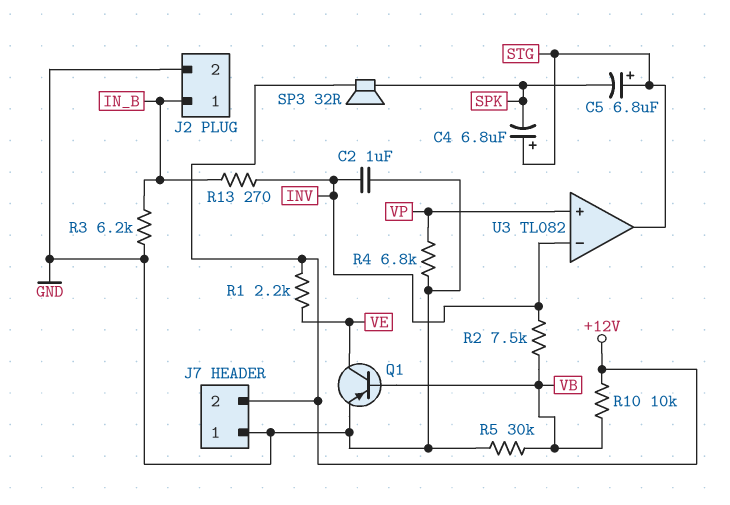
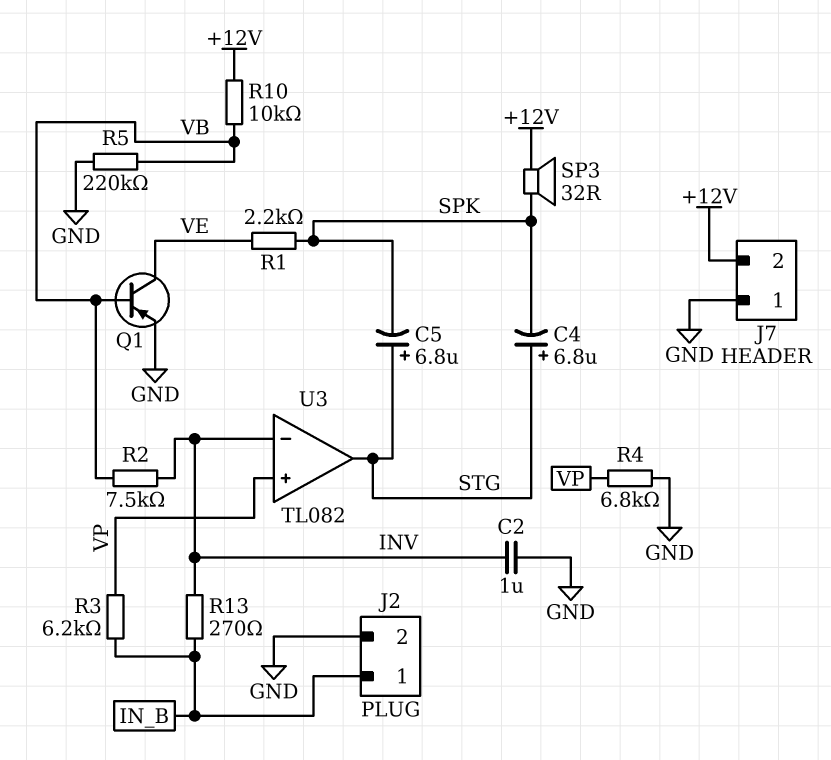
R1: 2.2k (+12V, VE) -> 2.2k (SPK, VE)
R3: 6.2k (GND, IN_B) -> 6.2k (IN_B, VP)
R5: 30k (GND, VB) -> 220k (GND, VB)

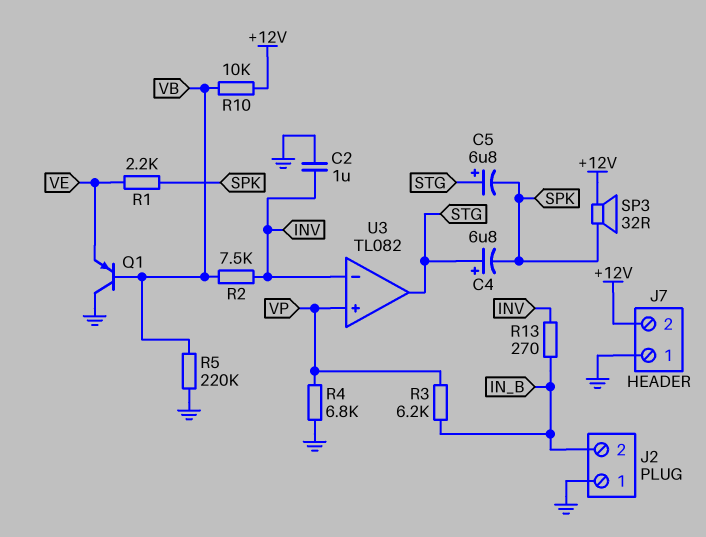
J2 pin 1: IN_B -> GND
J2 pin 2: GND -> IN_B
Q1: PNP (B VB, C VE, E GND) -> PNP (B VB, C GND, E VE)

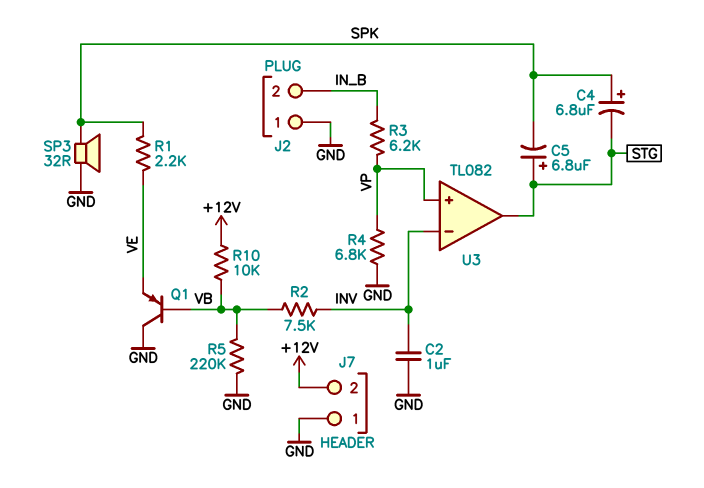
C4: 6.8uF (plus STG, minus SPK) -> 6.8uF (plus SPK, minus STG)
R13: 270 (INV, IN_B) -> none
SP3: speaker 32R (+12V, SPK) -> speaker 32R (GND, SPK)

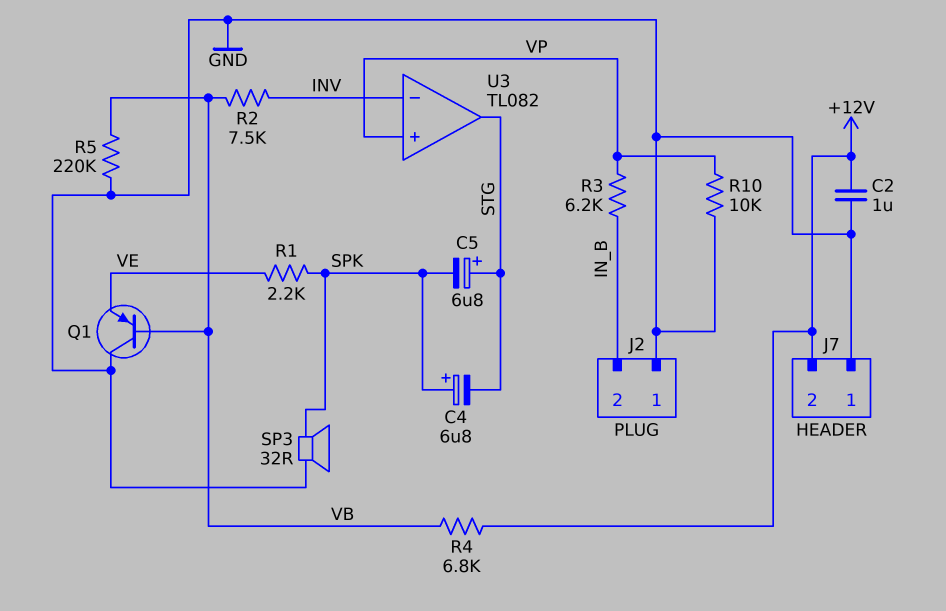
C2: 1uF (GND, INV) -> 1uF (+12V, GND)
R4: 6.8k (GND, VP) -> 6.8k (+12V, VB)
R10: 10k (+12V, VB) -> 10k (GND, VP)

